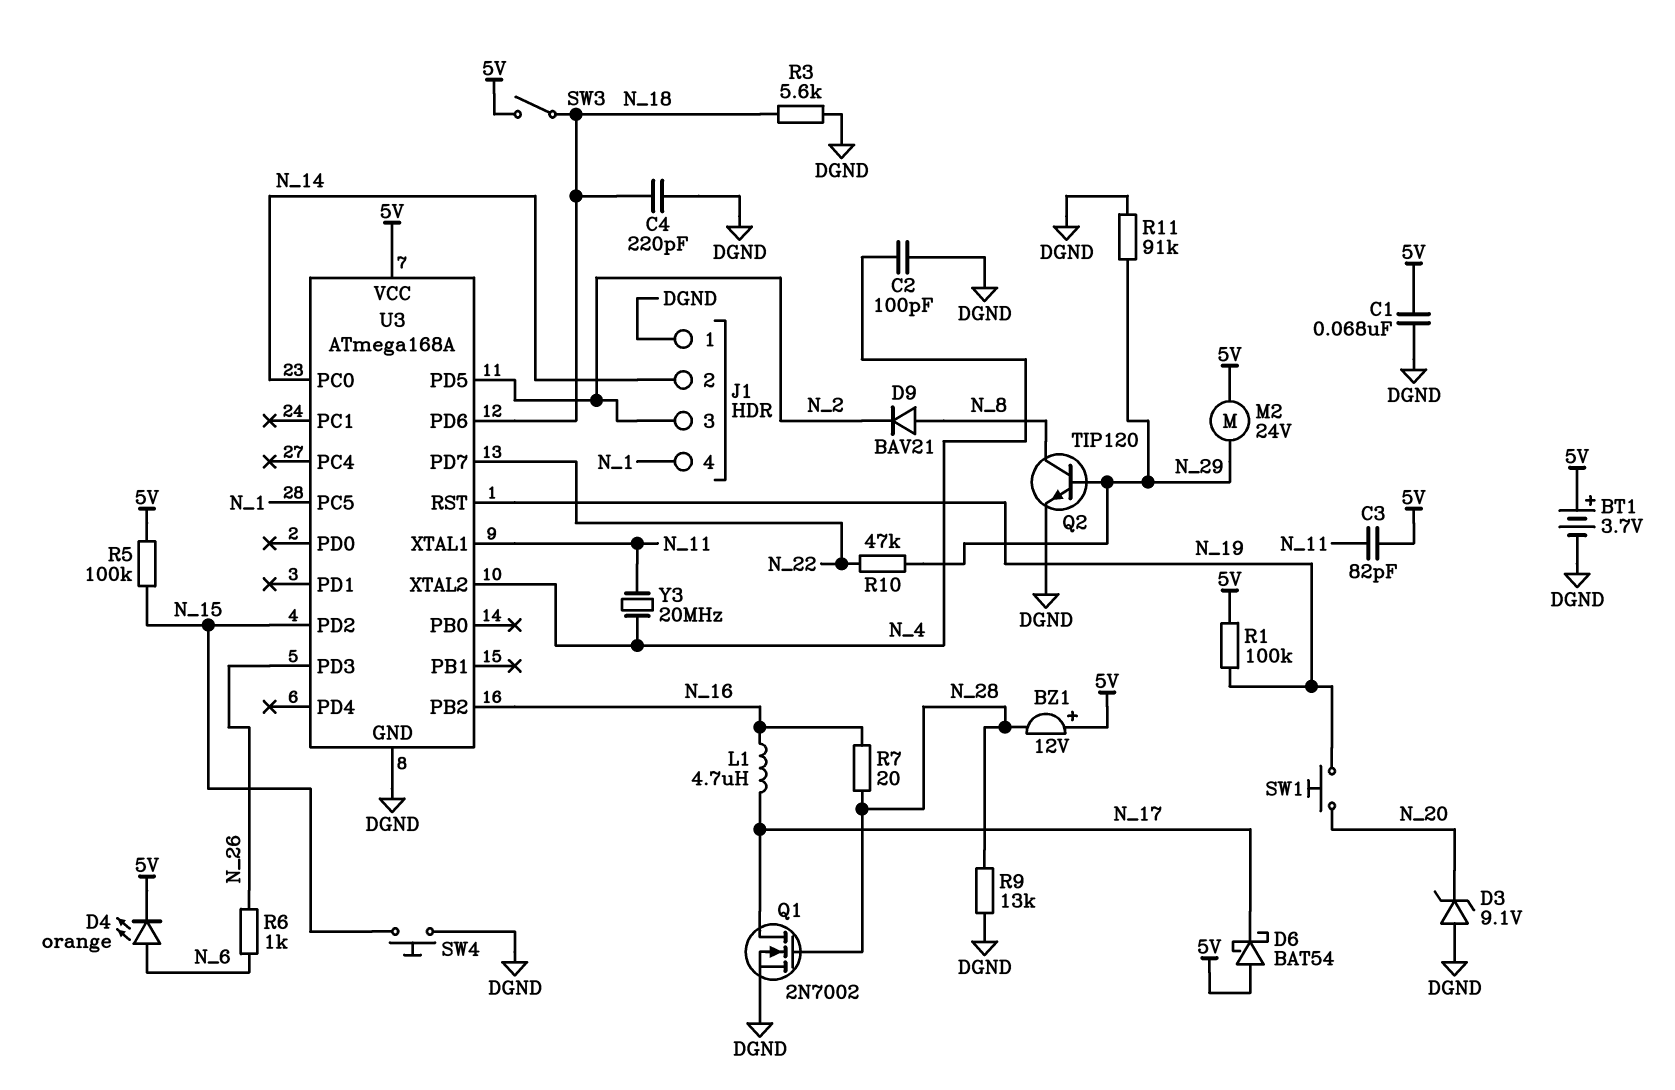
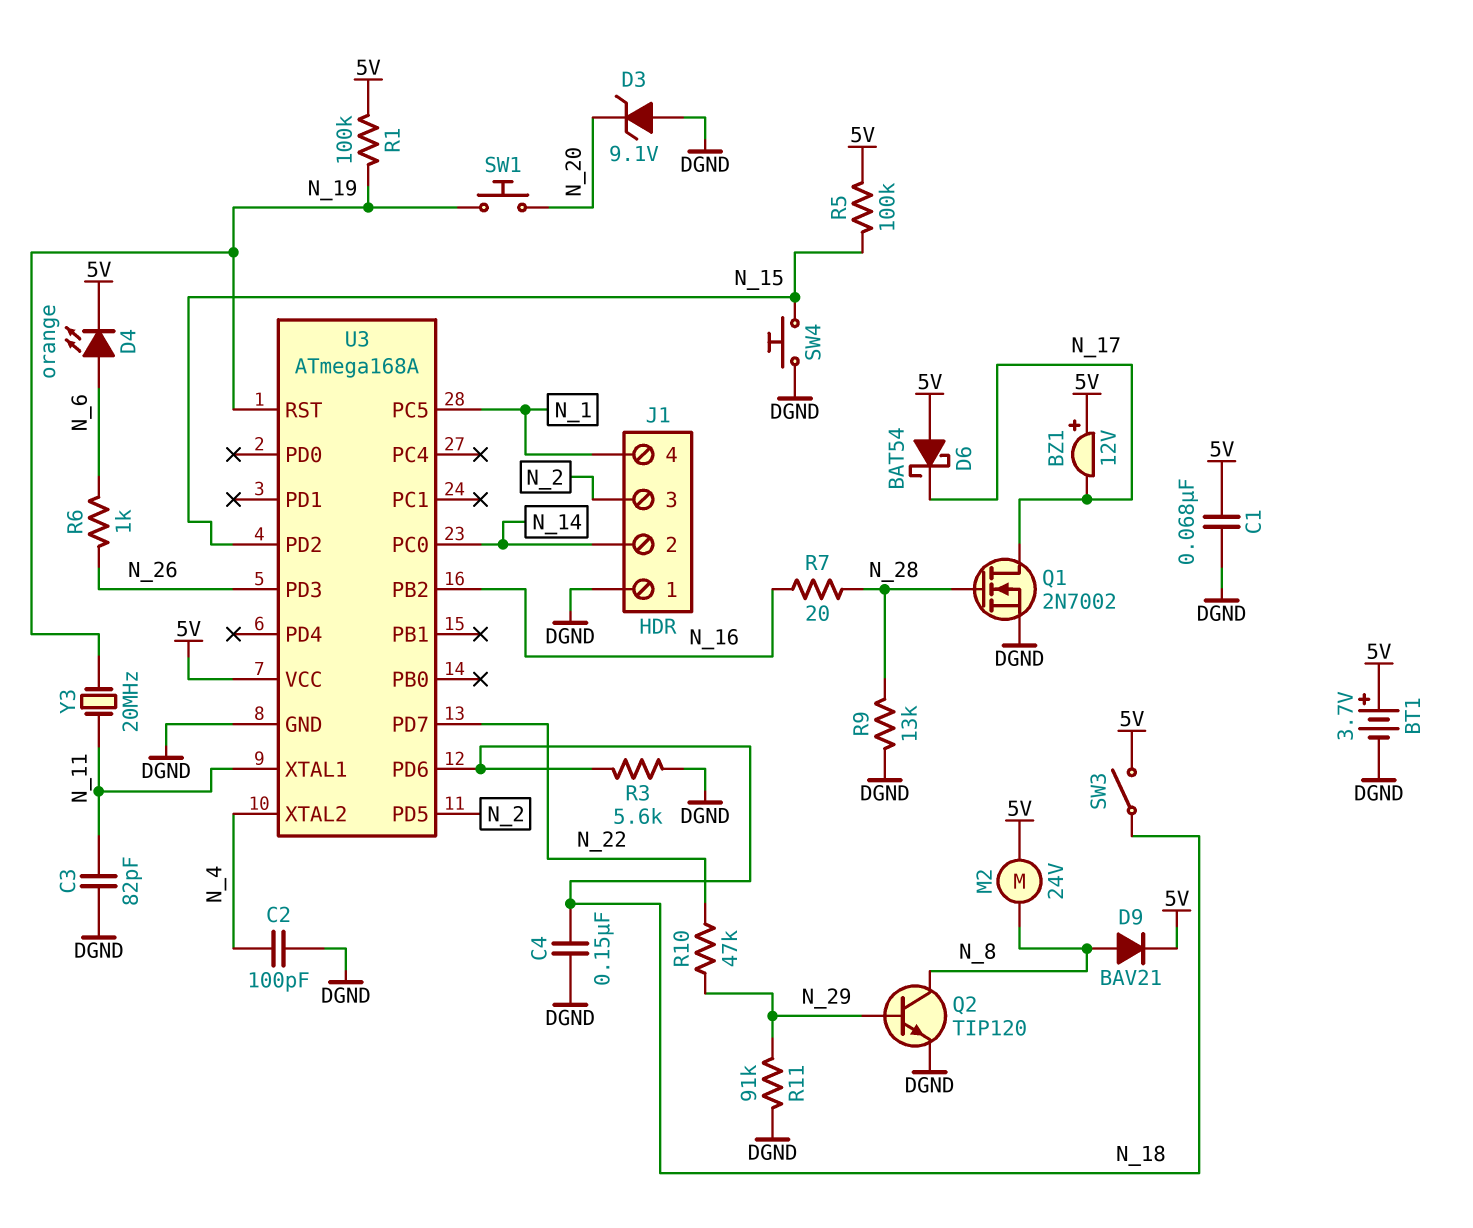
BZ1: buzzer 12V (plus 5V, minus N_28) -> buzzer 12V (plus 5V, minus N_17)
C3: 82pF (5V, N_11) -> 82pF (DGND, N_11)
C4: 220pF (DGND, N_18) -> 150nF (DGND, N_18)
D9: diode BAV21 (A N_8, K N_2) -> diode BAV21 (A N_8, K 5V)
L1: 4.7uH (N_16, N_17) -> none
M2: motor 24V (5V, N_29) -> motor 24V (5V, N_8)
Y3: 20MHz (N_4, N_11) -> 20MHz (N_11, N_19)

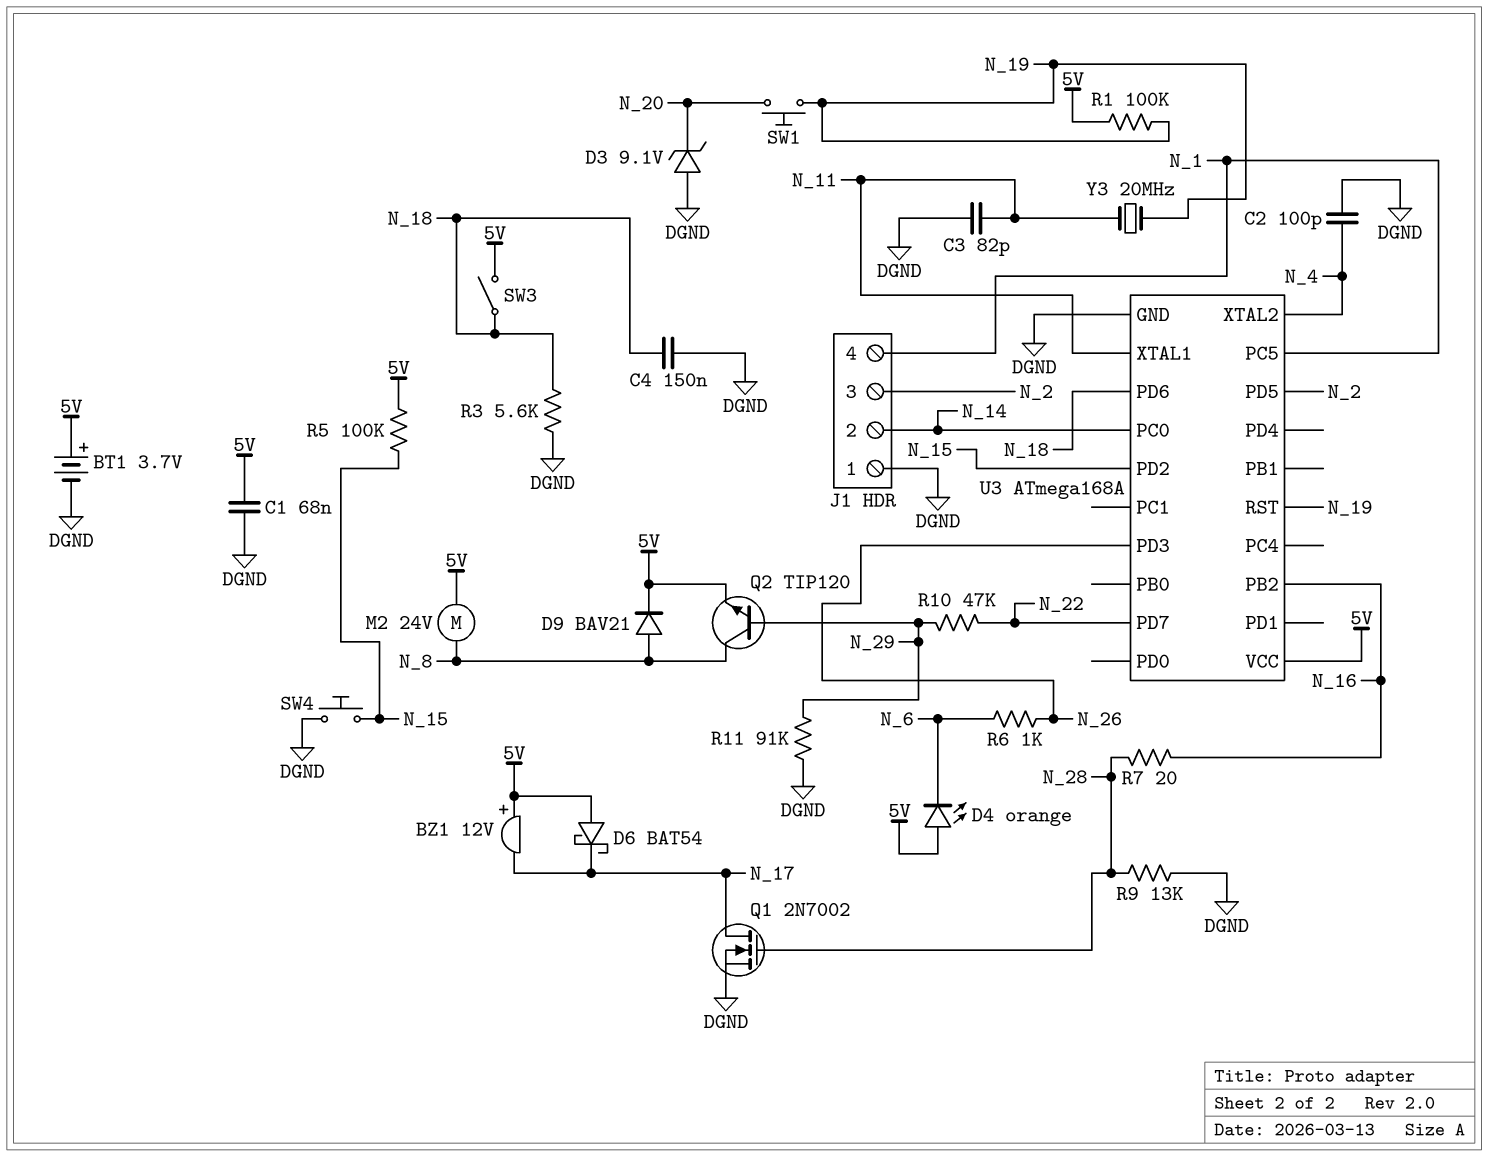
D4: LED orange (A N_6, K 5V) -> LED orange (A 5V, K N_6)
Q2: NPN TIP120 (B N_29, C N_8, E DGND) -> NPN TIP120 (B N_29, C N_8, E 5V)

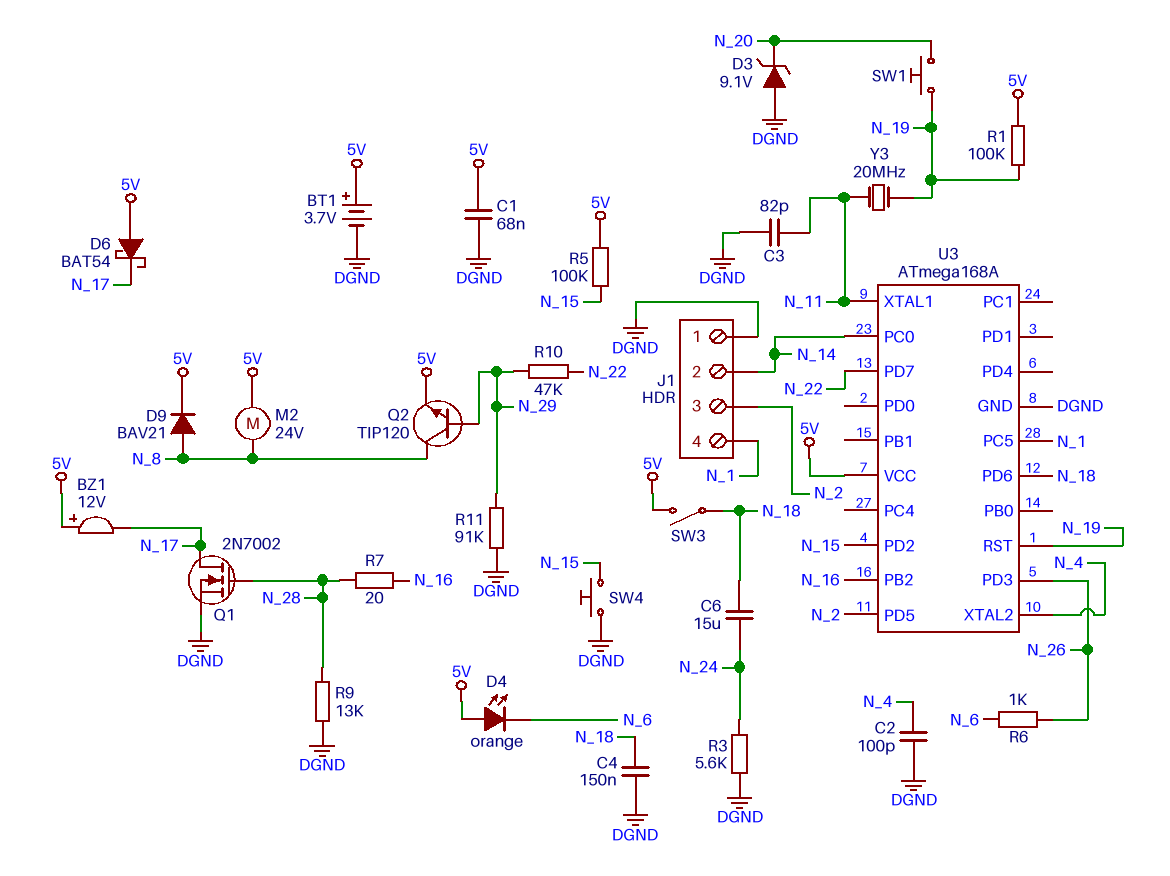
C6: none -> 15uF (N_18, N_24)
R3: 5.6k (DGND, N_18) -> 5.6k (DGND, N_24)

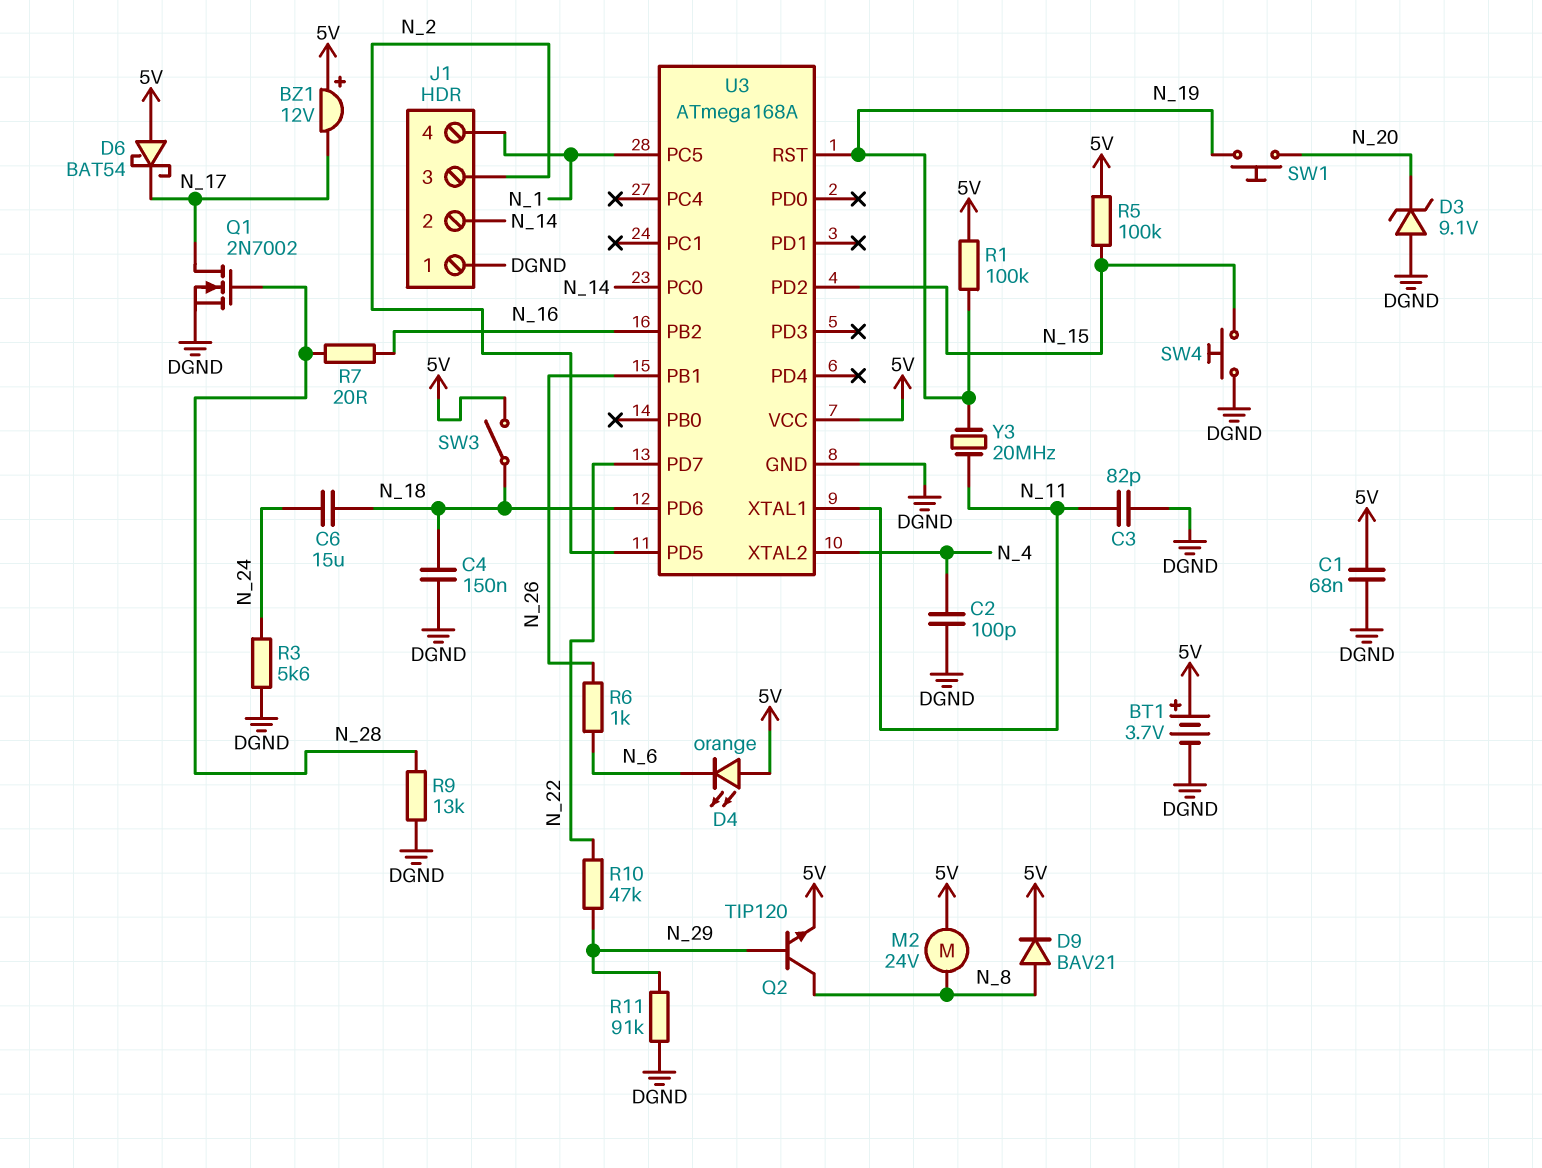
U3 pin PB1: none -> N_26
U3 pin PD3: N_26 -> none

